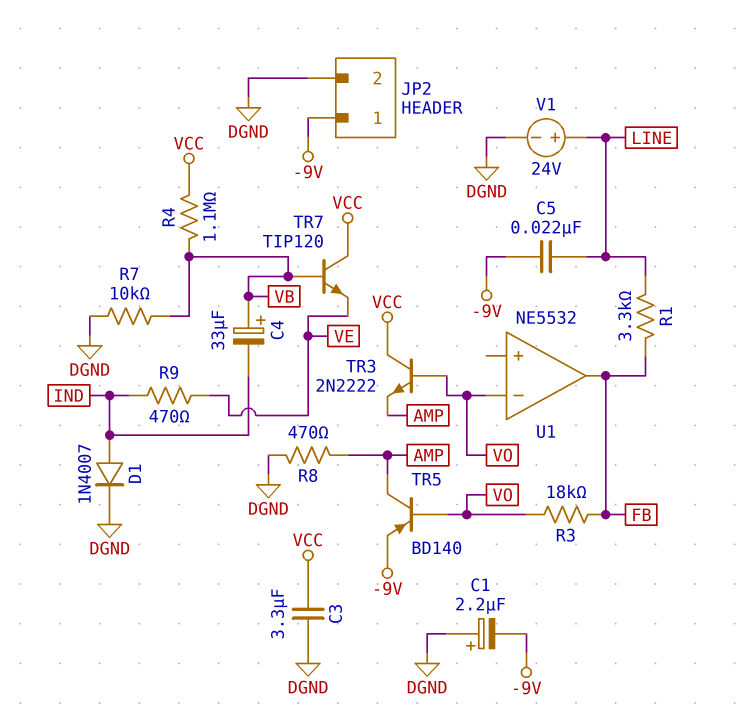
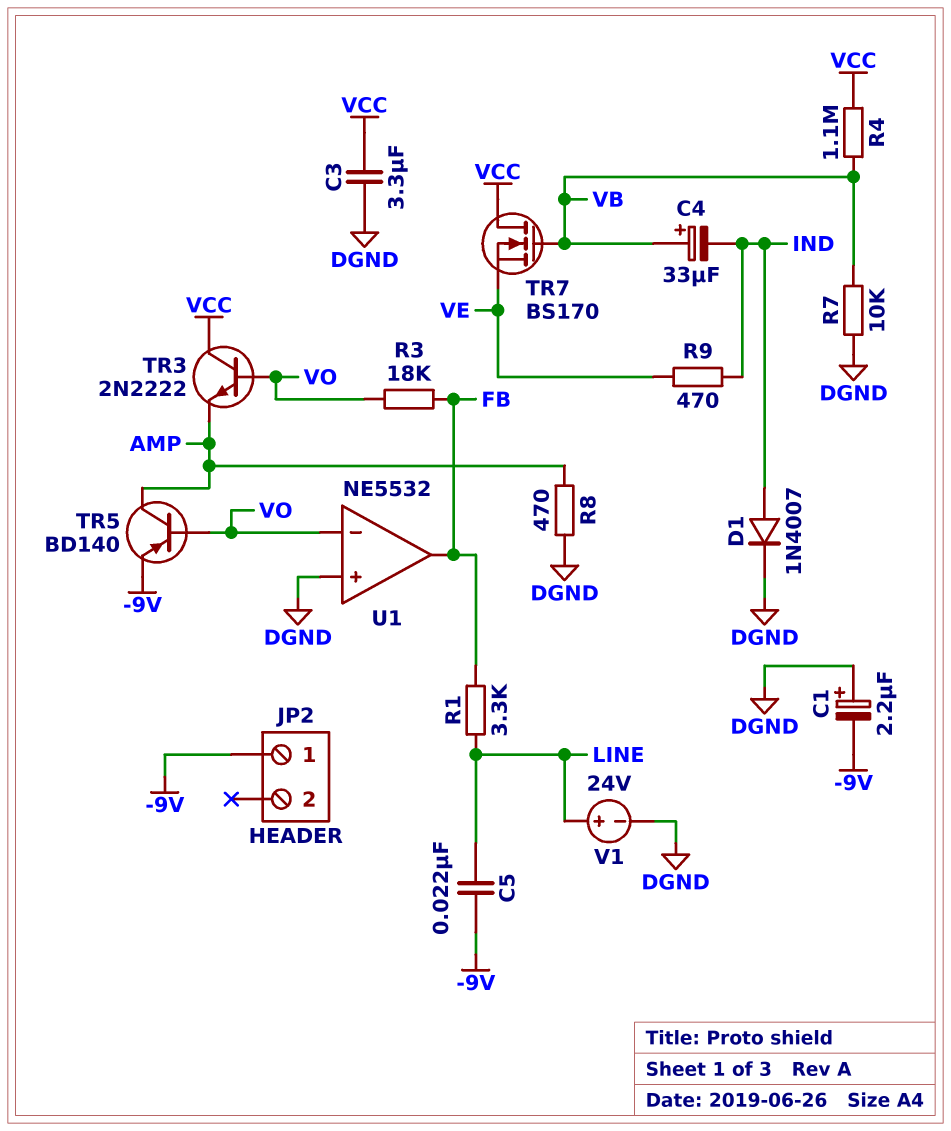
JP2 pin 2: DGND -> none
TR7: NPN TIP120 (B VB, C VCC, E VE) -> NMOS BS170 (G VB, D VCC, S VE)
U1 pin in+: none -> DGND

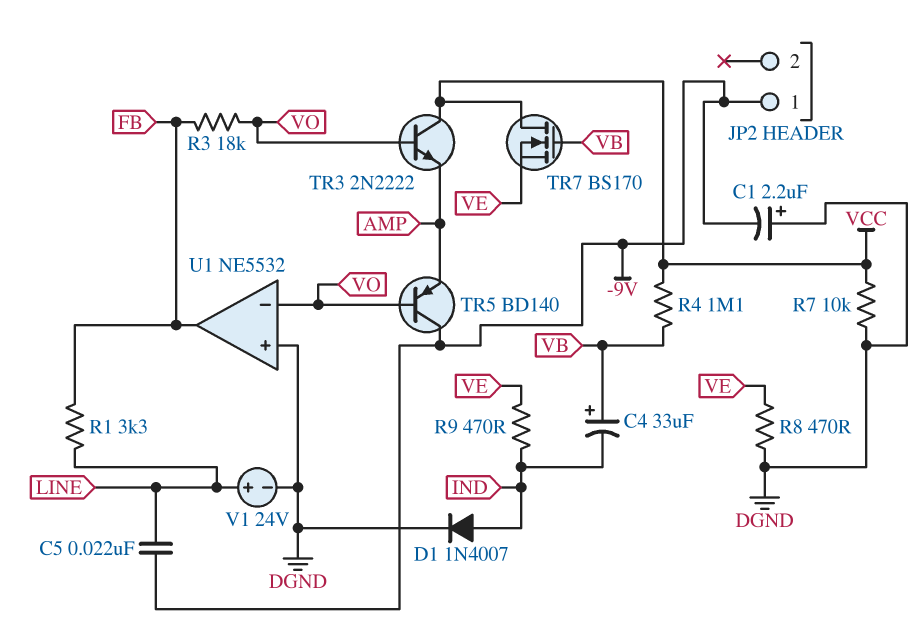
C3: 3.3uF (DGND, VCC) -> none
R7: 10k (DGND, VB) -> 10k (DGND, VCC)
R8: 470 (AMP, DGND) -> 470 (DGND, VE)
TR5: PNP BD140 (B VO, C AMP, E -9V) -> PNP BD140 (B VO, C -9V, E AMP)

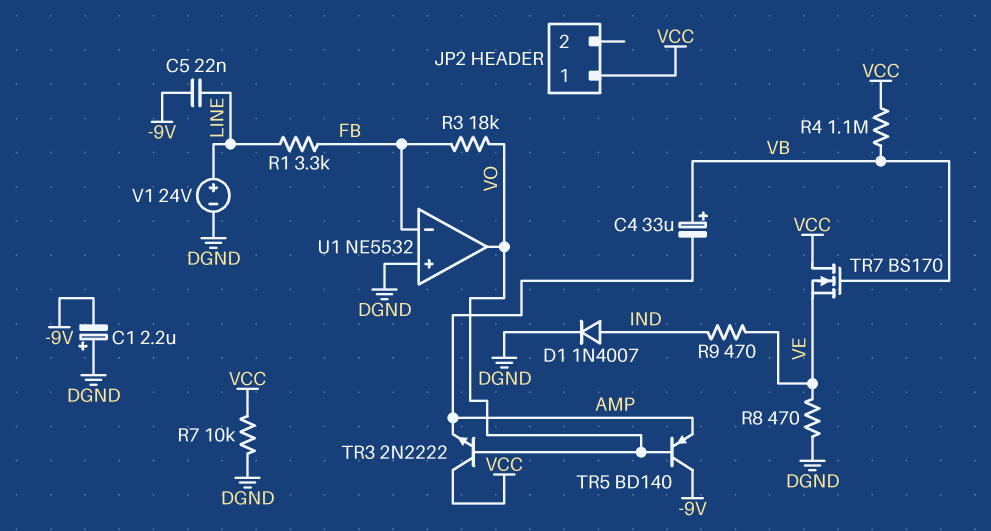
C4: 33uF (plus VB, minus IND) -> 33uF (plus VB, minus AMP)
JP2 pin 1: -9V -> VCC
U1 pin in-: VO -> FB
U1 pin out: FB -> VO

